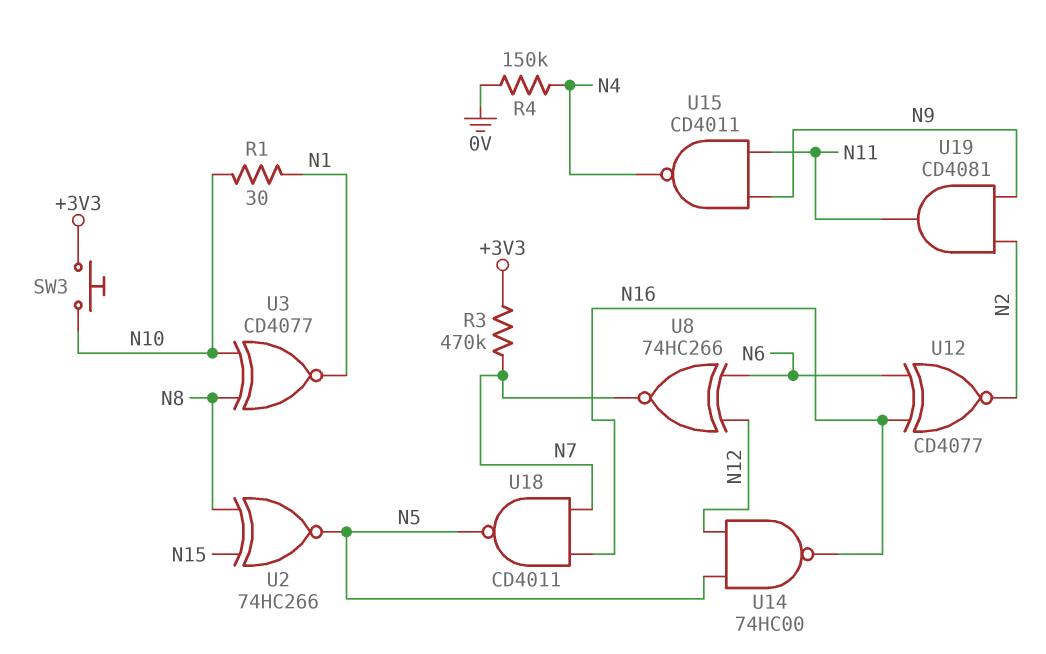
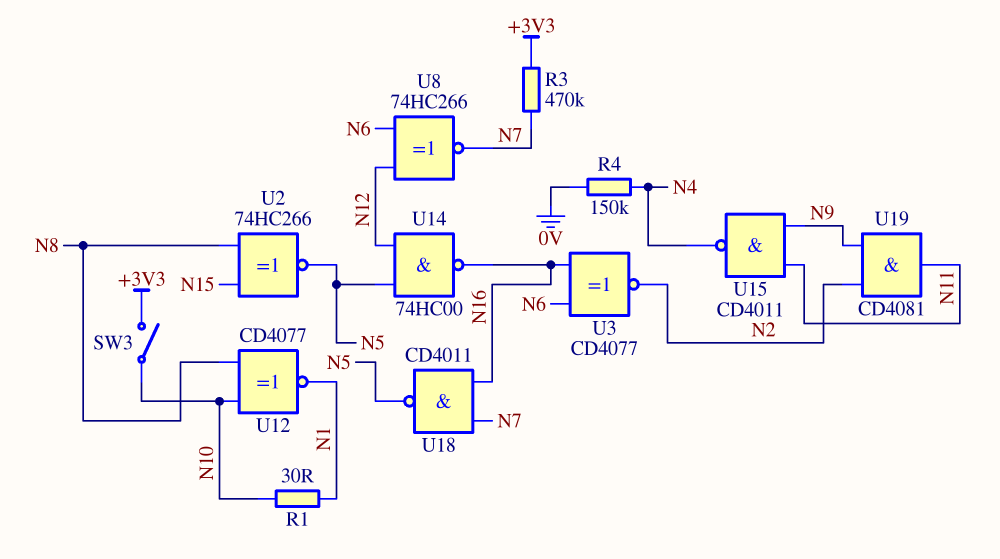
SW3: button (+3V3, N10) -> switch (+3V3, N10)
U3: XNOR CD4077 (in N8, in N10, out N1) -> XNOR CD4077 (in N6, in N16, out N2)
U12: XNOR CD4077 (in N6, in N16, out N2) -> XNOR CD4077 (in N8, in N10, out N1)

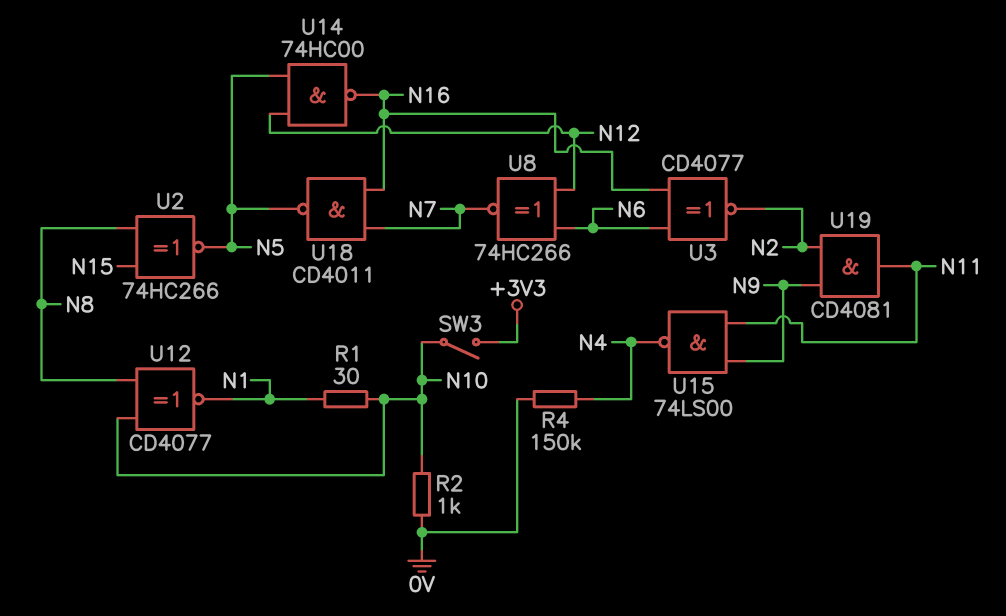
R2: none -> 1k (0V, N10)
R3: 470k (+3V3, N7) -> none
U15: NAND CD4011 (in N9, in N11, out N4) -> NAND 74LS00 (in N9, in N11, out N4)

